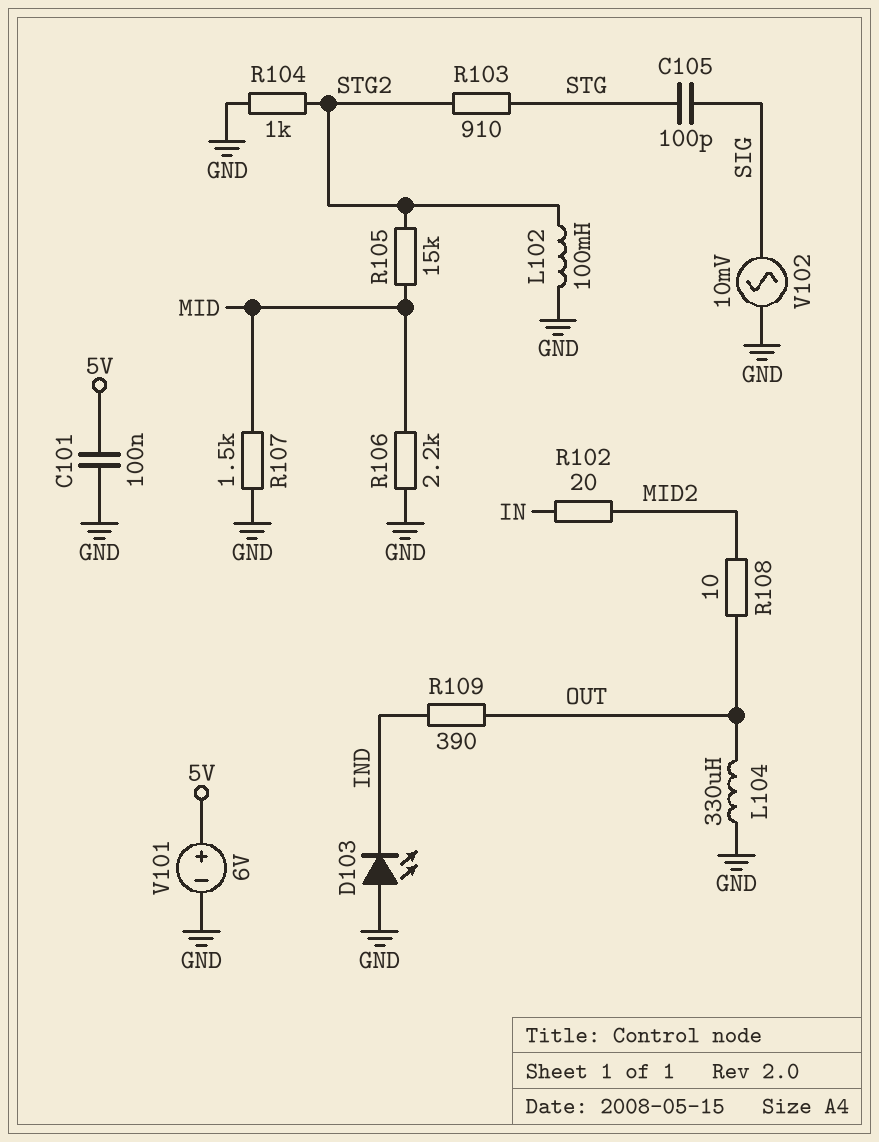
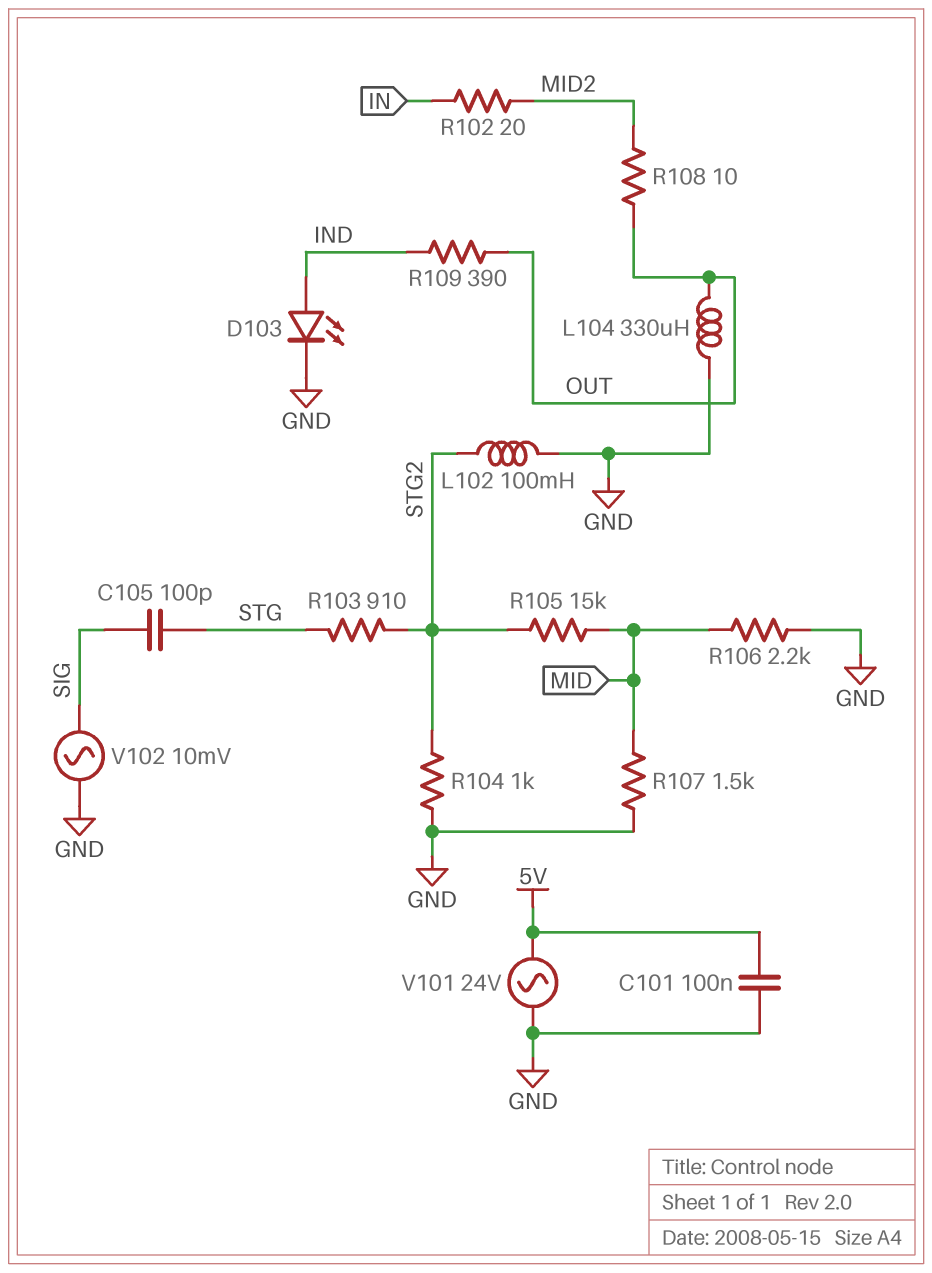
D103: LED (A GND, K IND) -> LED (A IND, K GND)
V101: 6V (plus 5V, minus GND) -> AC 24V (5V, GND)

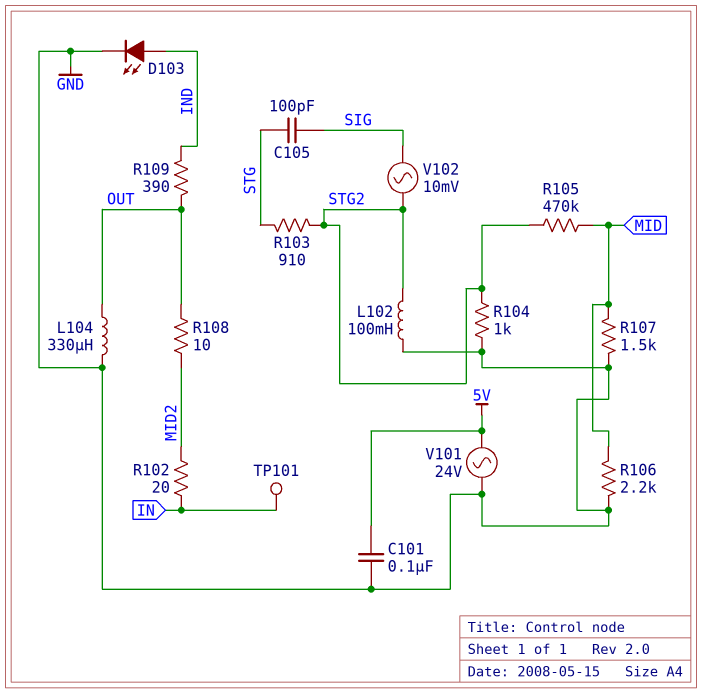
R105: 15k (MID, STG2) -> 470k (MID, STG2)
TP101: none -> test point (IN)
V102: AC 10mV (GND, SIG) -> AC 10mV (SIG, STG2)

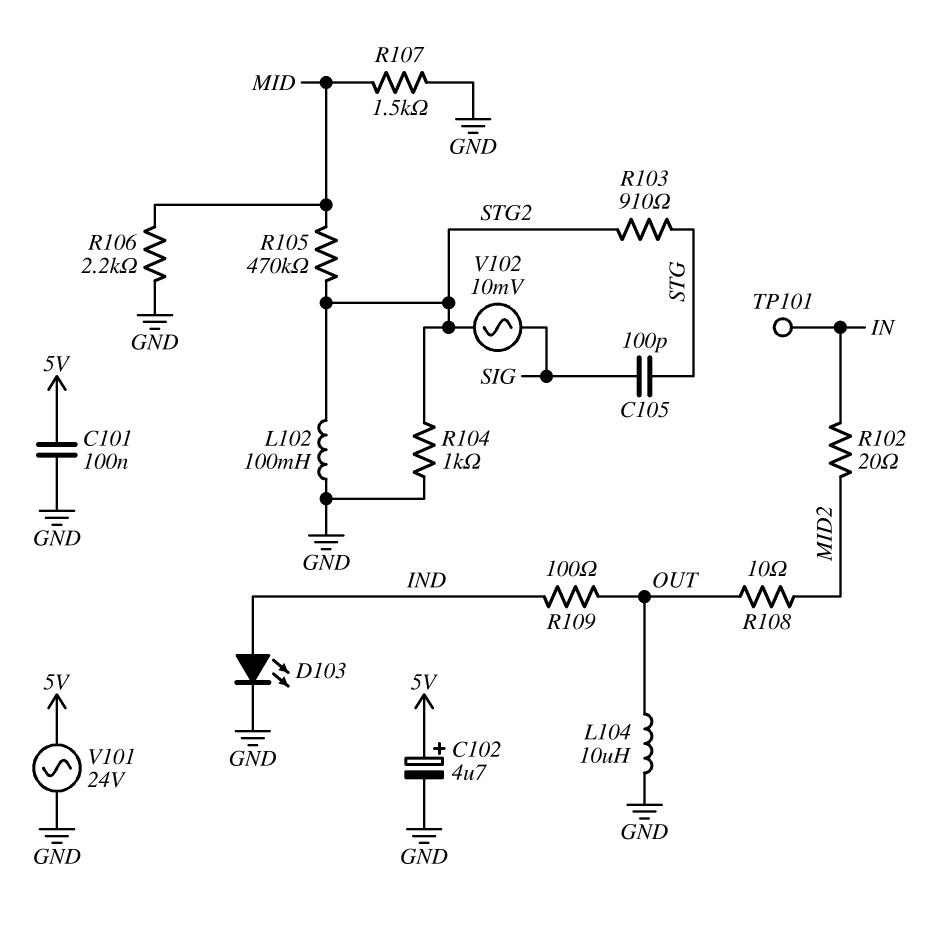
C102: none -> 4.7uF (plus 5V, minus GND)
L104: 330uH (GND, OUT) -> 10uH (GND, OUT)
R109: 390 (IND, OUT) -> 100 (IND, OUT)

